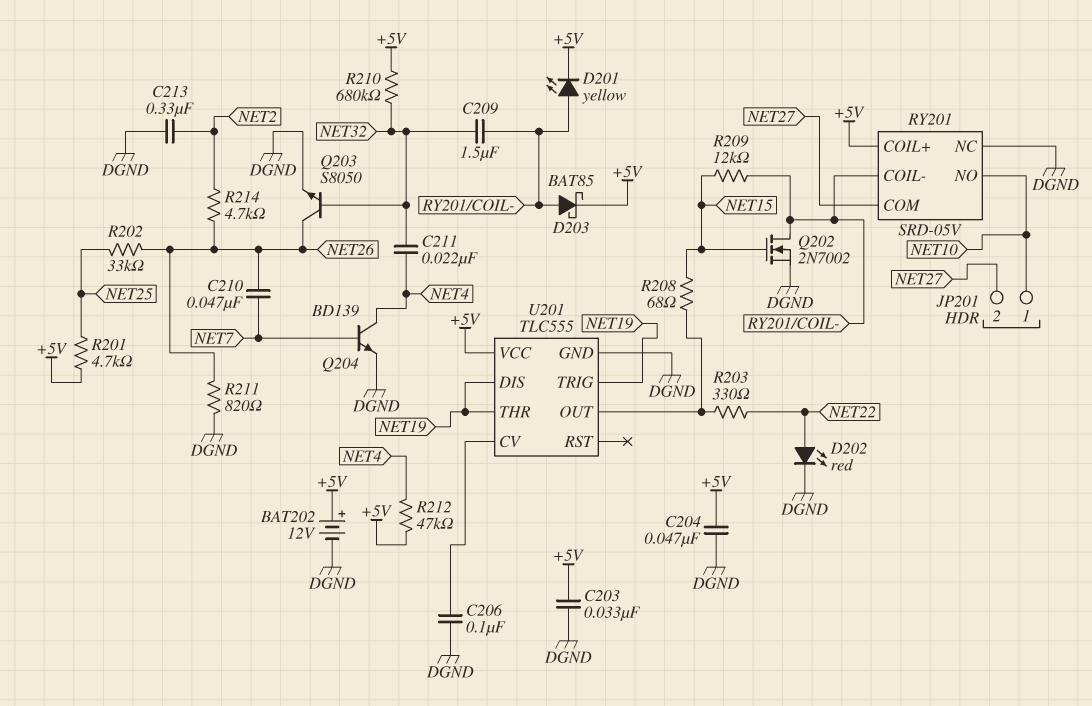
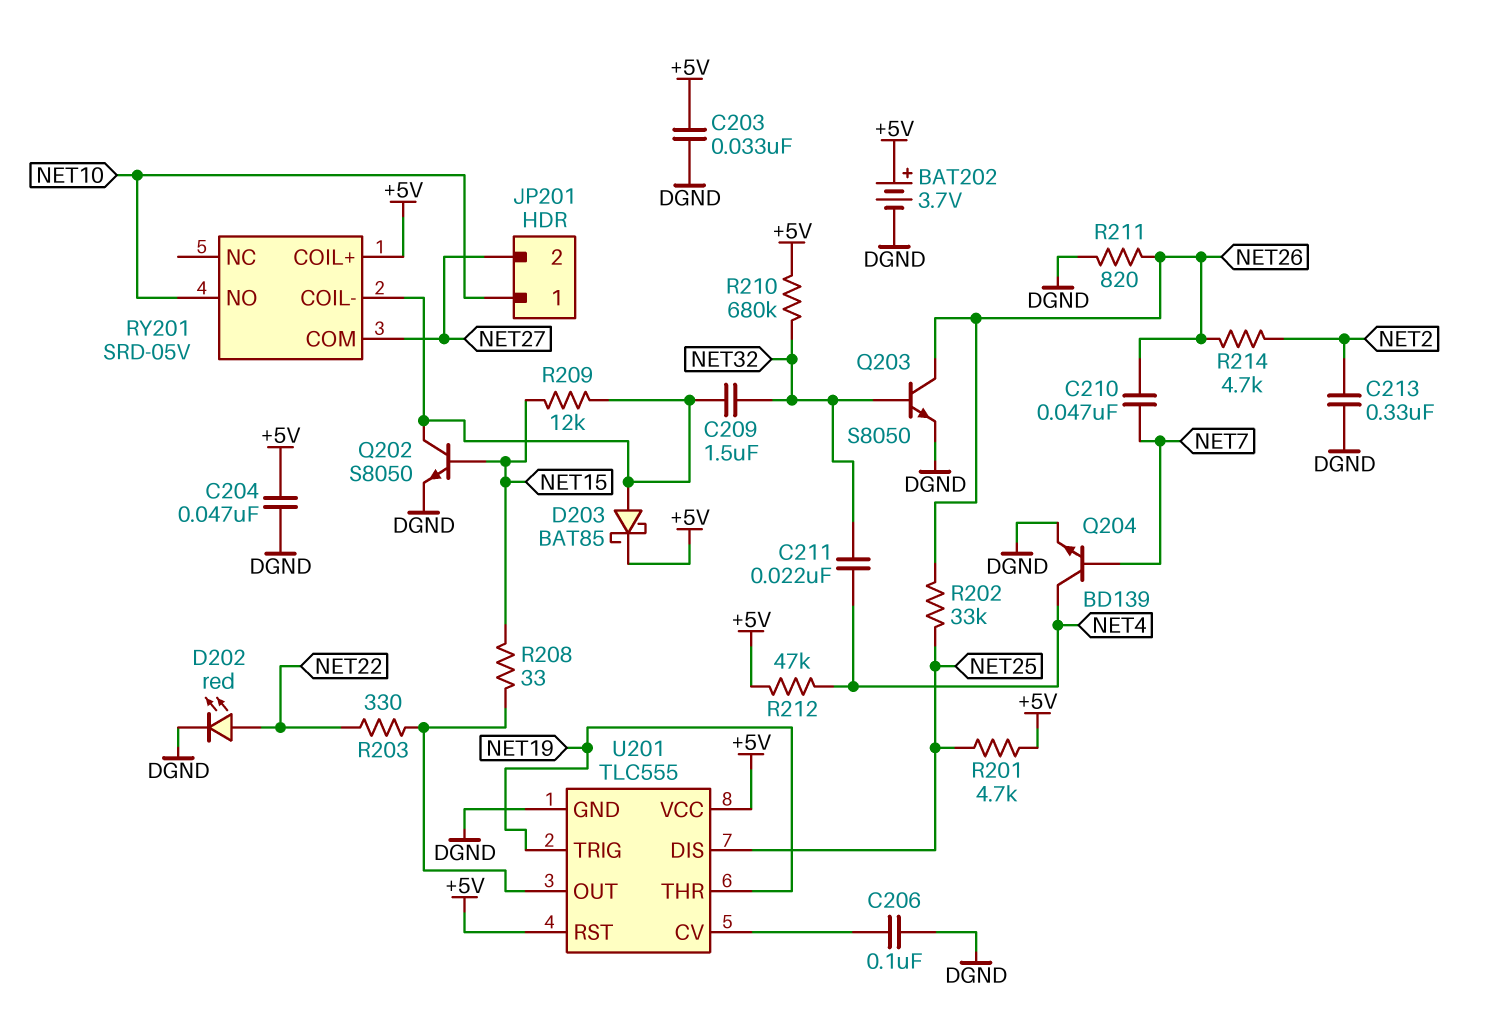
BAT202: 12V (plus +5V, minus DGND) -> 3.7V (plus +5V, minus DGND)
D201: LED yellow (A RY201/COIL-, K +5V) -> none
Q202: NMOS 2N7002 (G NET15, D RY201/COIL-, S DGND) -> NPN S8050 (B NET15, C RY201/COIL-, E DGND)
R208: 68 (NET15, U201/OUT) -> 33 (NET15, U201/OUT)
RY201 pin NC: DGND -> none
U201 pin DIS: NET19 -> NET25
U201 pin RST: none -> +5V

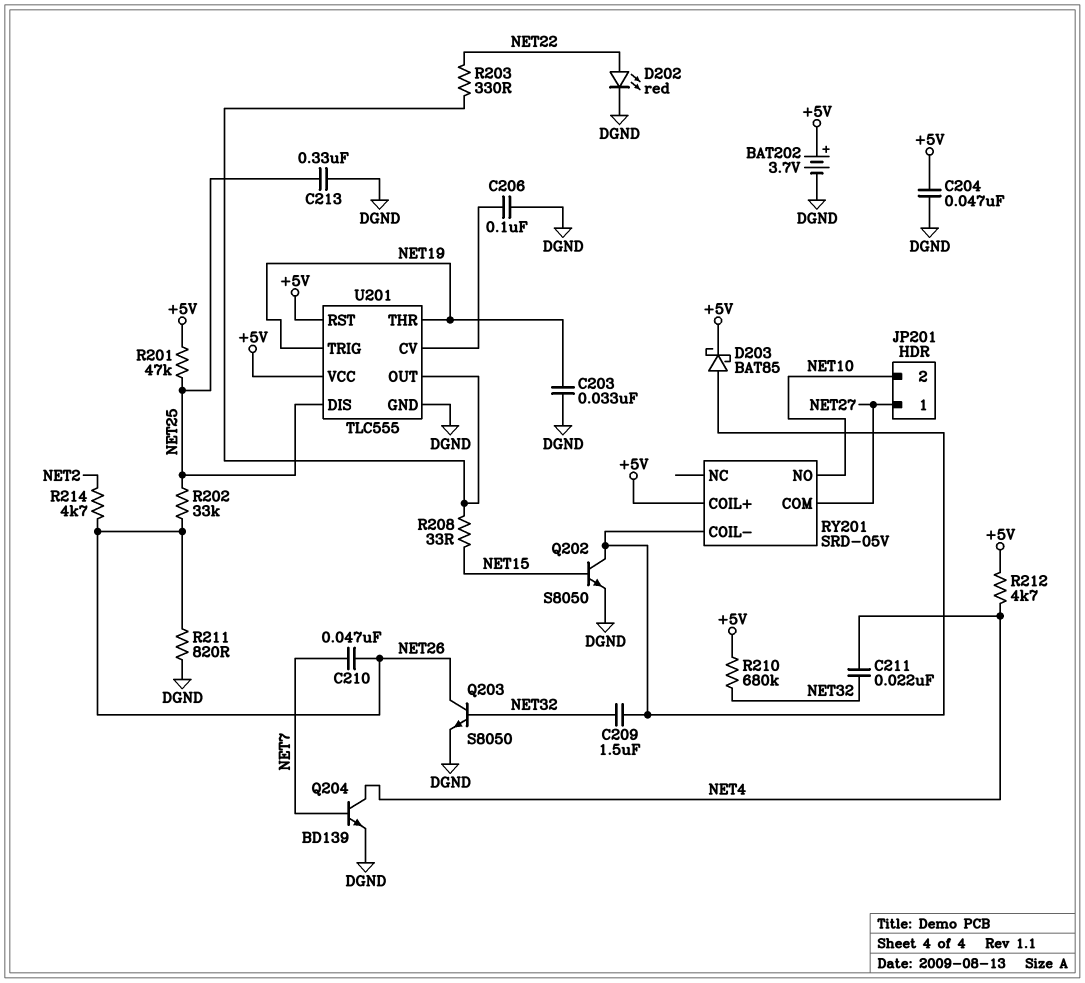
C203: 33nF (+5V, DGND) -> 33nF (DGND, NET19)
C213: 330nF (DGND, NET2) -> 330nF (DGND, NET25)
JP201 pin 1: NET10 -> NET27
JP201 pin 2: NET27 -> NET10
R201: 4.7k (+5V, NET25) -> 47k (+5V, NET25)
R209: 12k (NET15, RY201/COIL-) -> none
R212: 47k (+5V, NET4) -> 4.7k (+5V, NET4)

